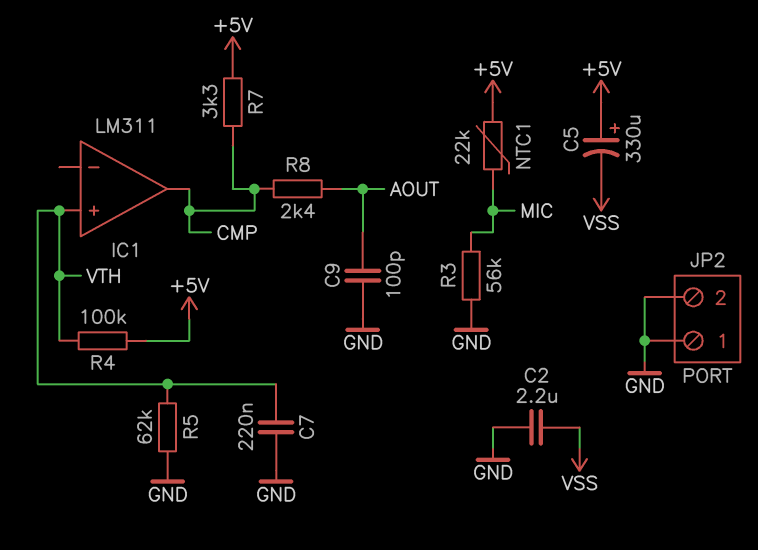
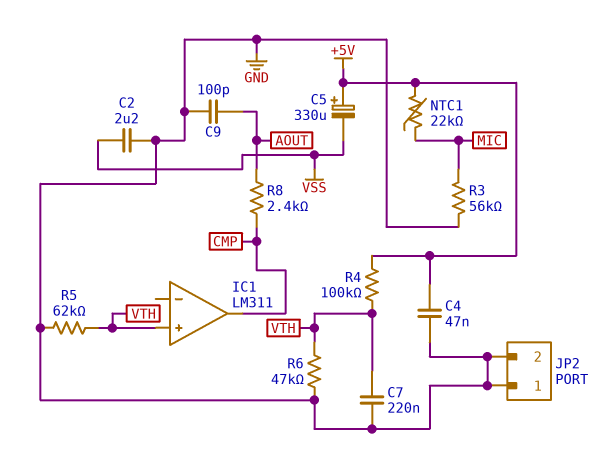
C4: none -> 47nF (+5V, GND)
R6: none -> 47k (GND, VTH)
R7: 3.3k (+5V, CMP) -> none

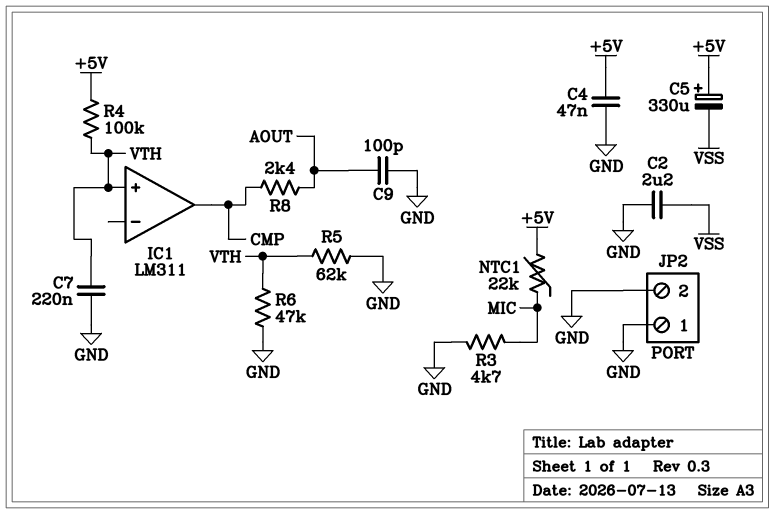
R3: 56k (GND, MIC) -> 4.7k (GND, MIC)

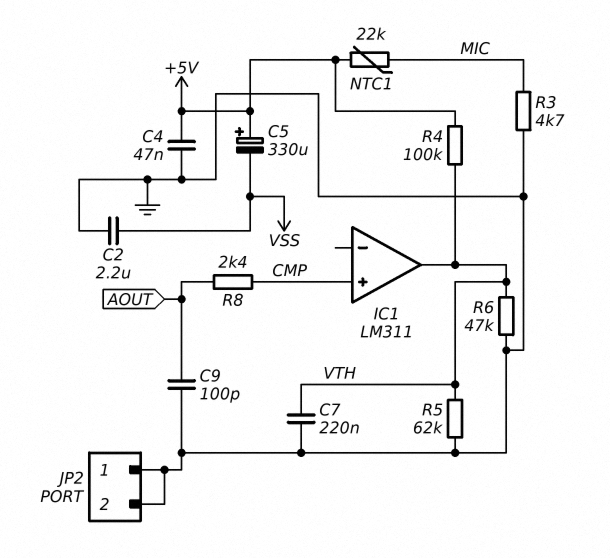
IC1 pin in+: VTH -> CMP
IC1 pin out: CMP -> VTH

